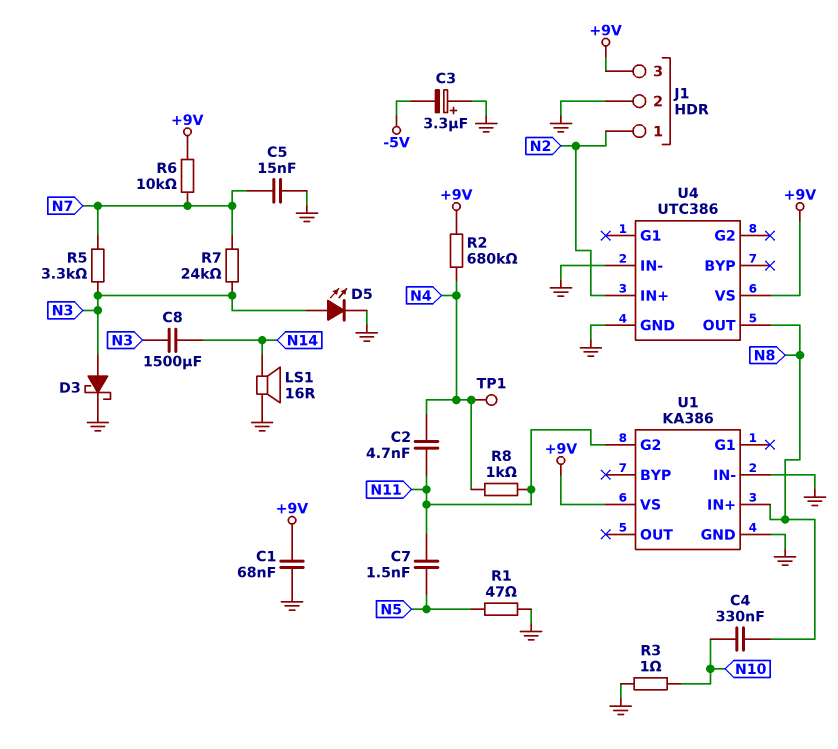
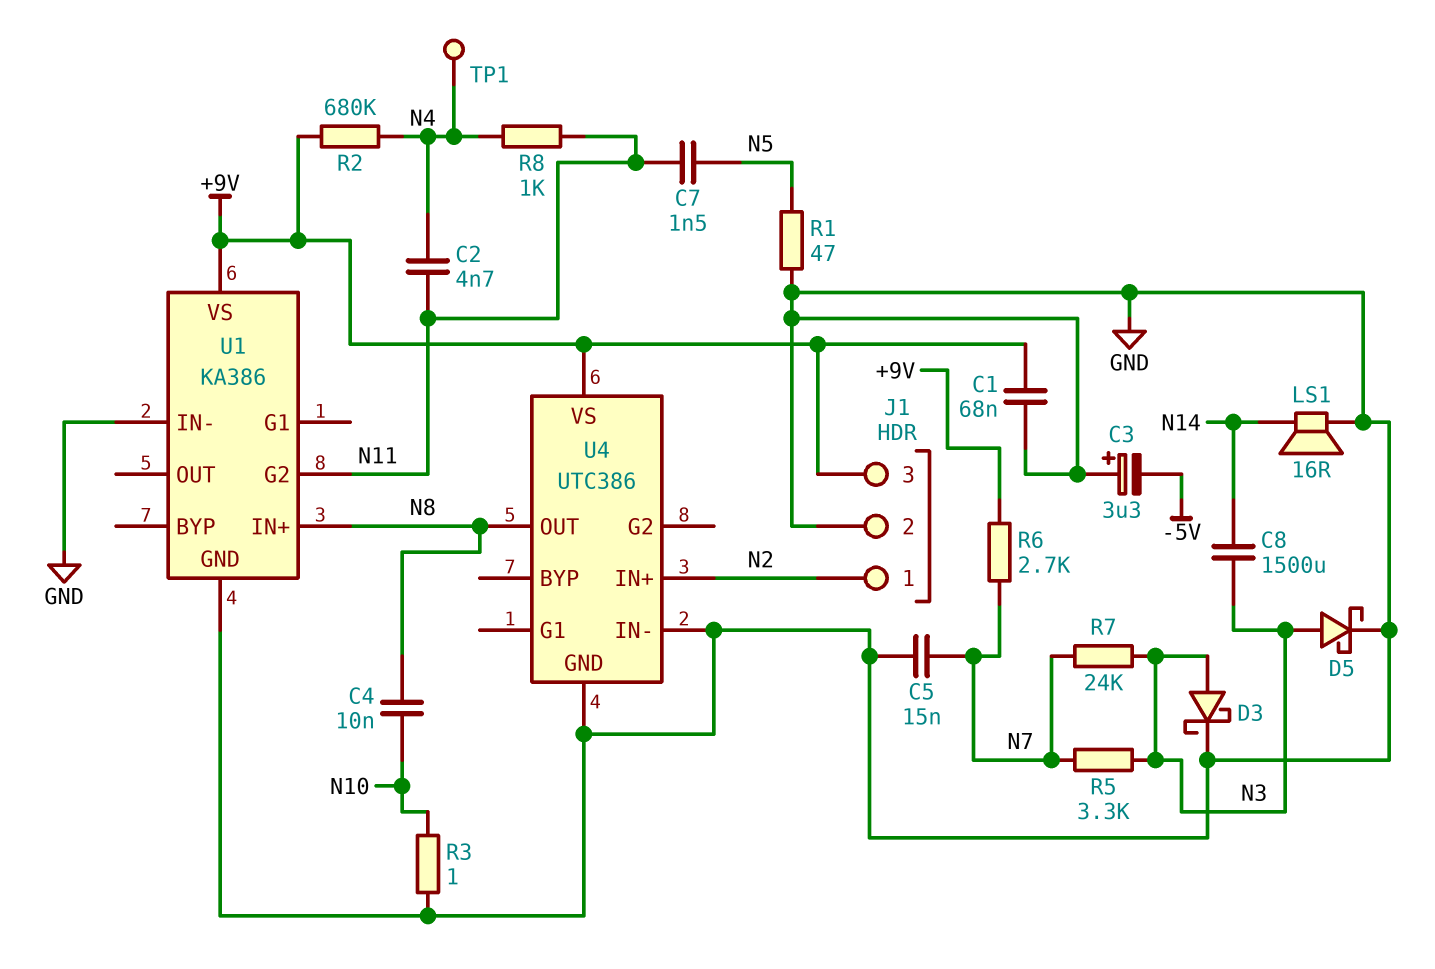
C4: 330nF (N8, N10) -> 10nF (N8, N10)
D5: LED (A N3, K GND) -> schottky (A N3, K GND)
R6: 10k (+9V, N7) -> 2.7k (+9V, N7)

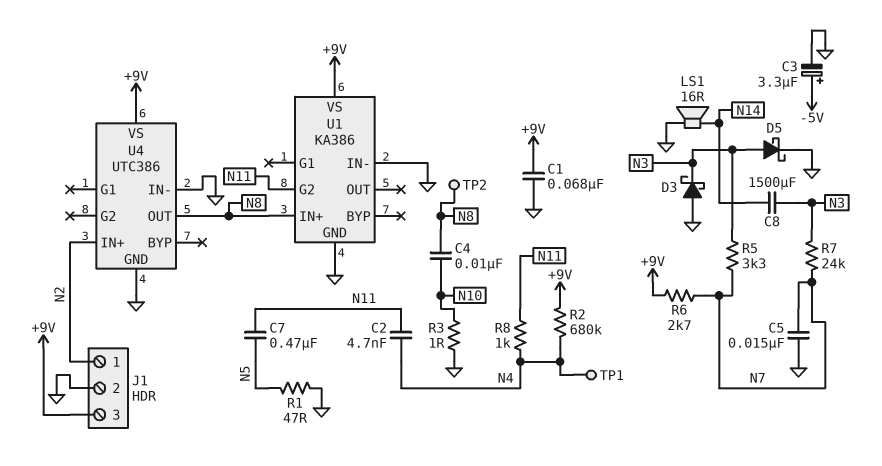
C3: 3.3uF (plus GND, minus -5V) -> 3.3uF (plus -5V, minus GND)
C7: 1.5nF (N5, N11) -> 470nF (N5, N11)
D3: schottky (A N3, K GND) -> schottky (A GND, K N3)
TP2: none -> test point (N8)

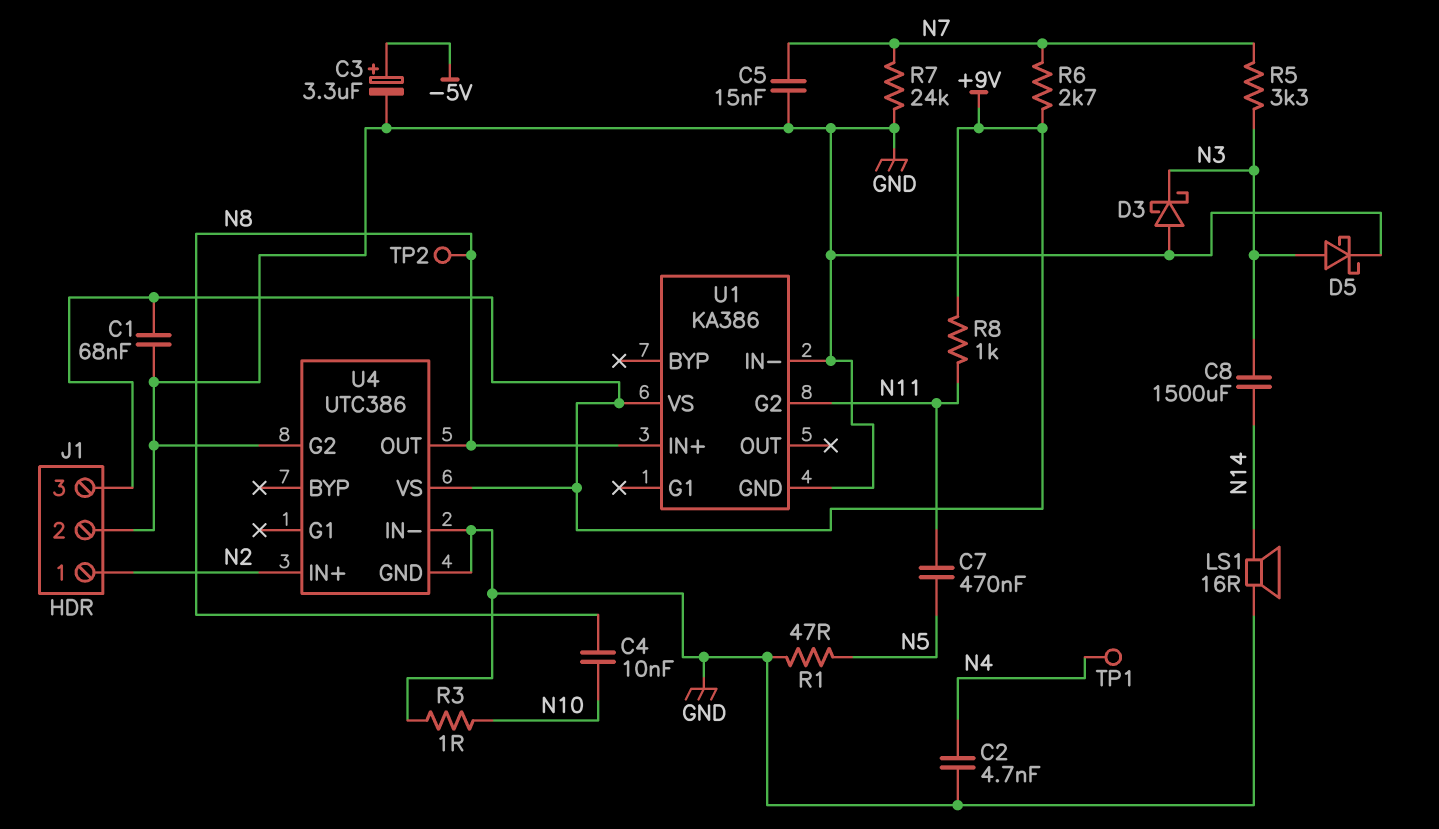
C2: 4.7nF (N4, N11) -> 4.7nF (GND, N4)
R2: 680k (+9V, N4) -> none
R7: 24k (N3, N7) -> 24k (GND, N7)
R8: 1k (N4, N11) -> 1k (+9V, N11)
U4 pin G2: none -> GND

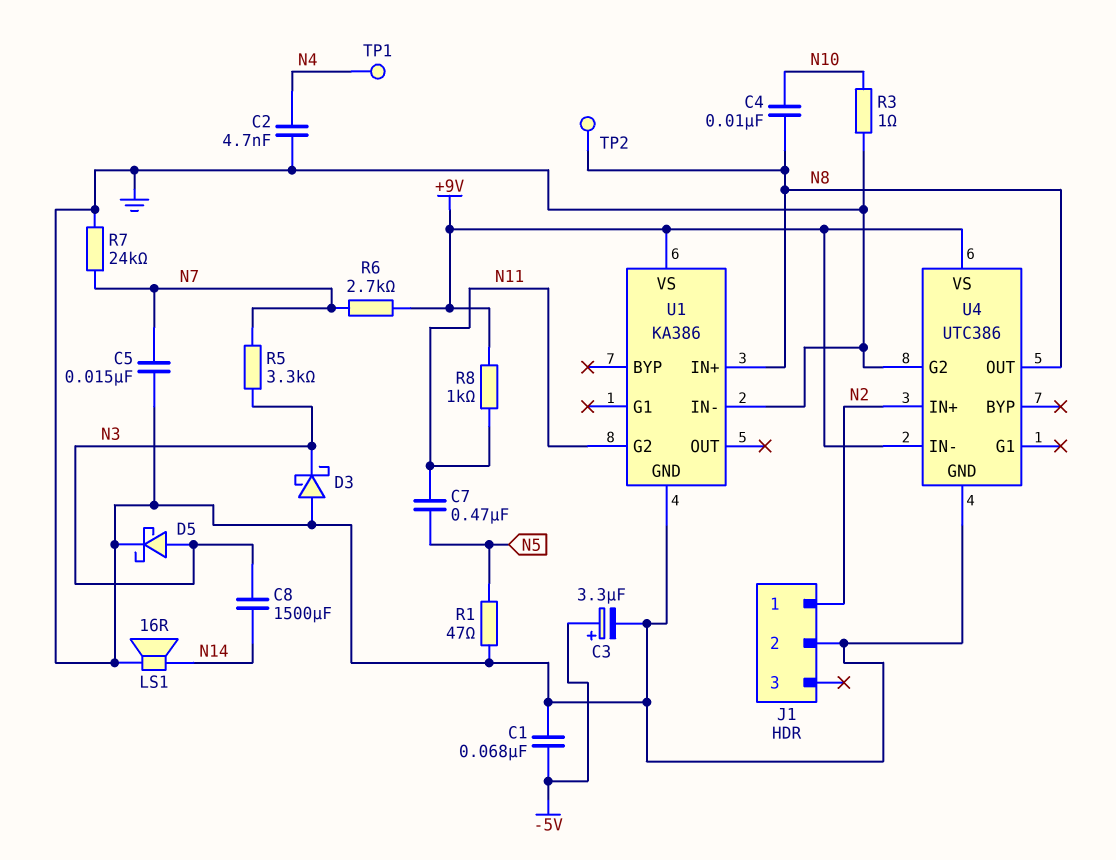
C1: 68nF (+9V, GND) -> 68nF (-5V, GND)
J1 pin 3: +9V -> none
U4 pin IN-: GND -> +9V

